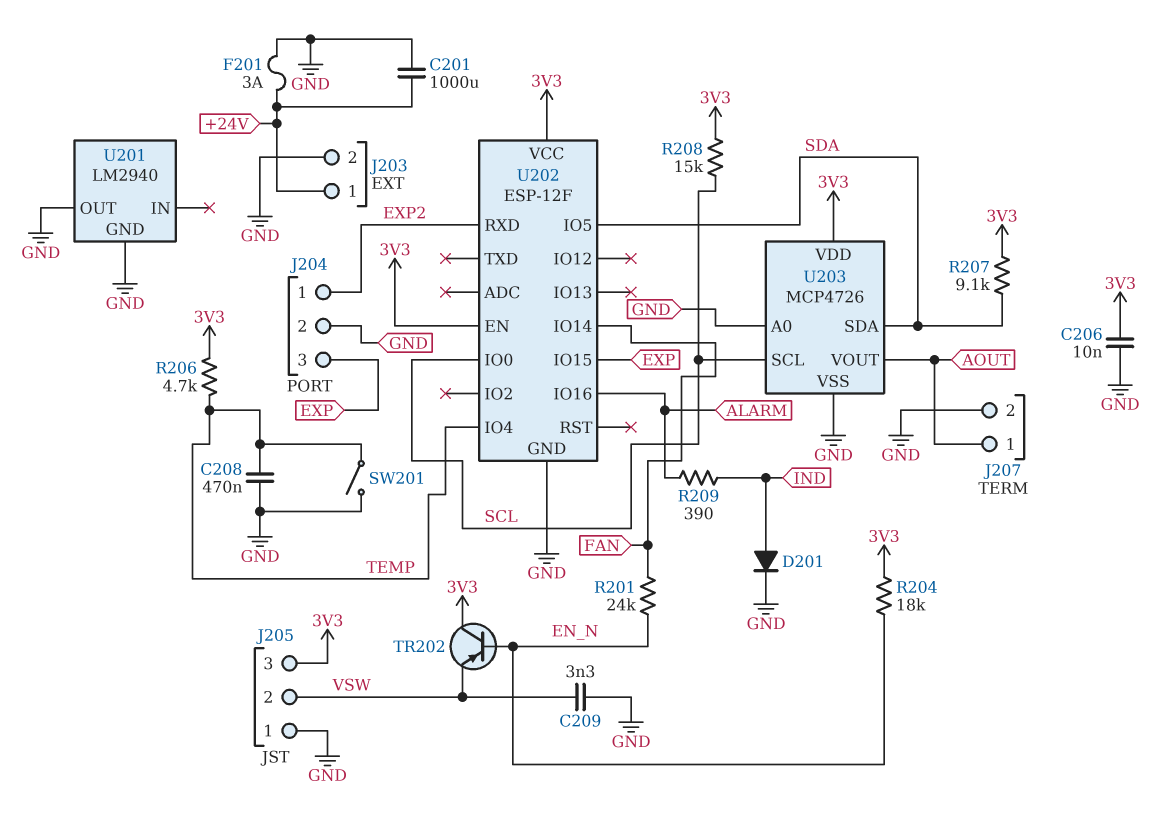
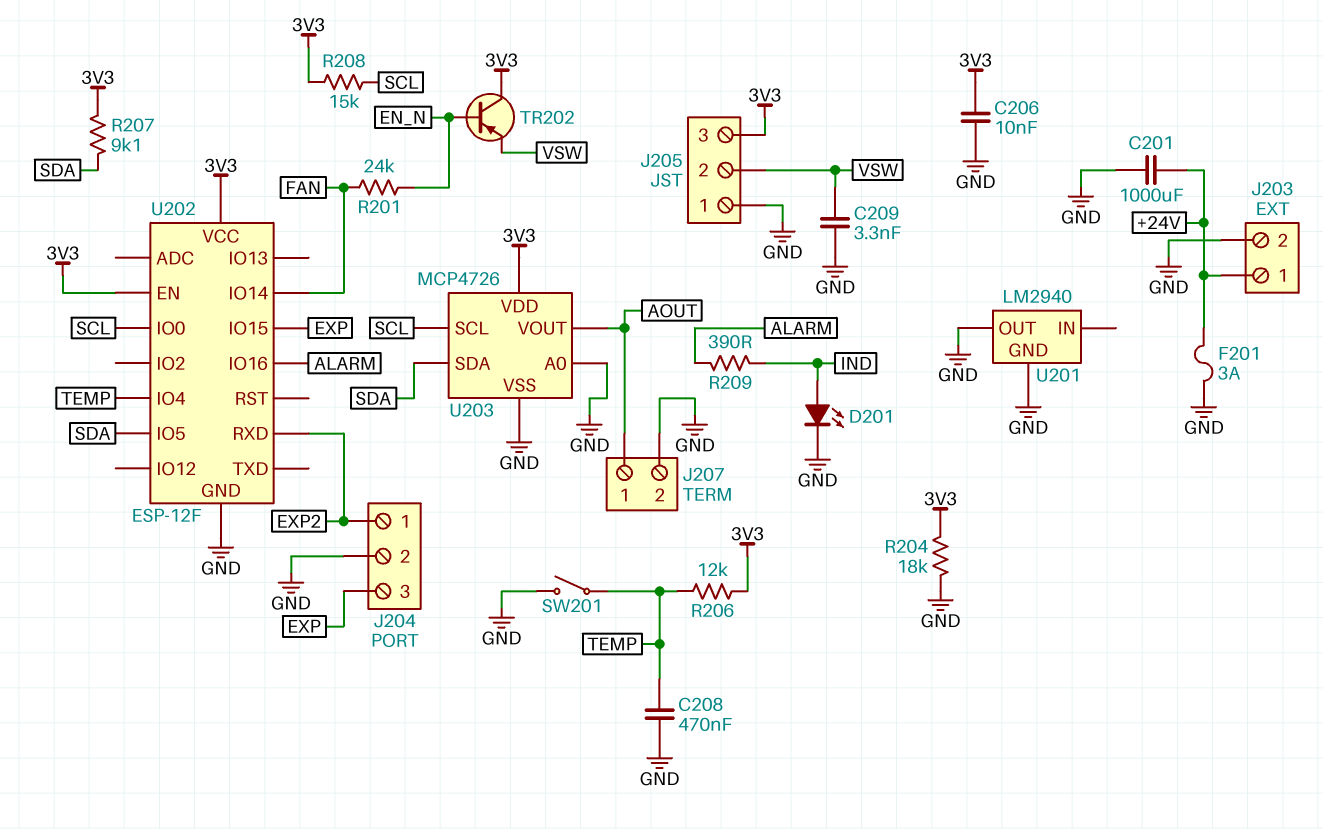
D201: diode (A IND, K GND) -> LED (A IND, K GND)
R204: 18k (3V3, EN_N) -> 18k (3V3, GND)
R206: 4.7k (3V3, TEMP) -> 12k (3V3, TEMP)

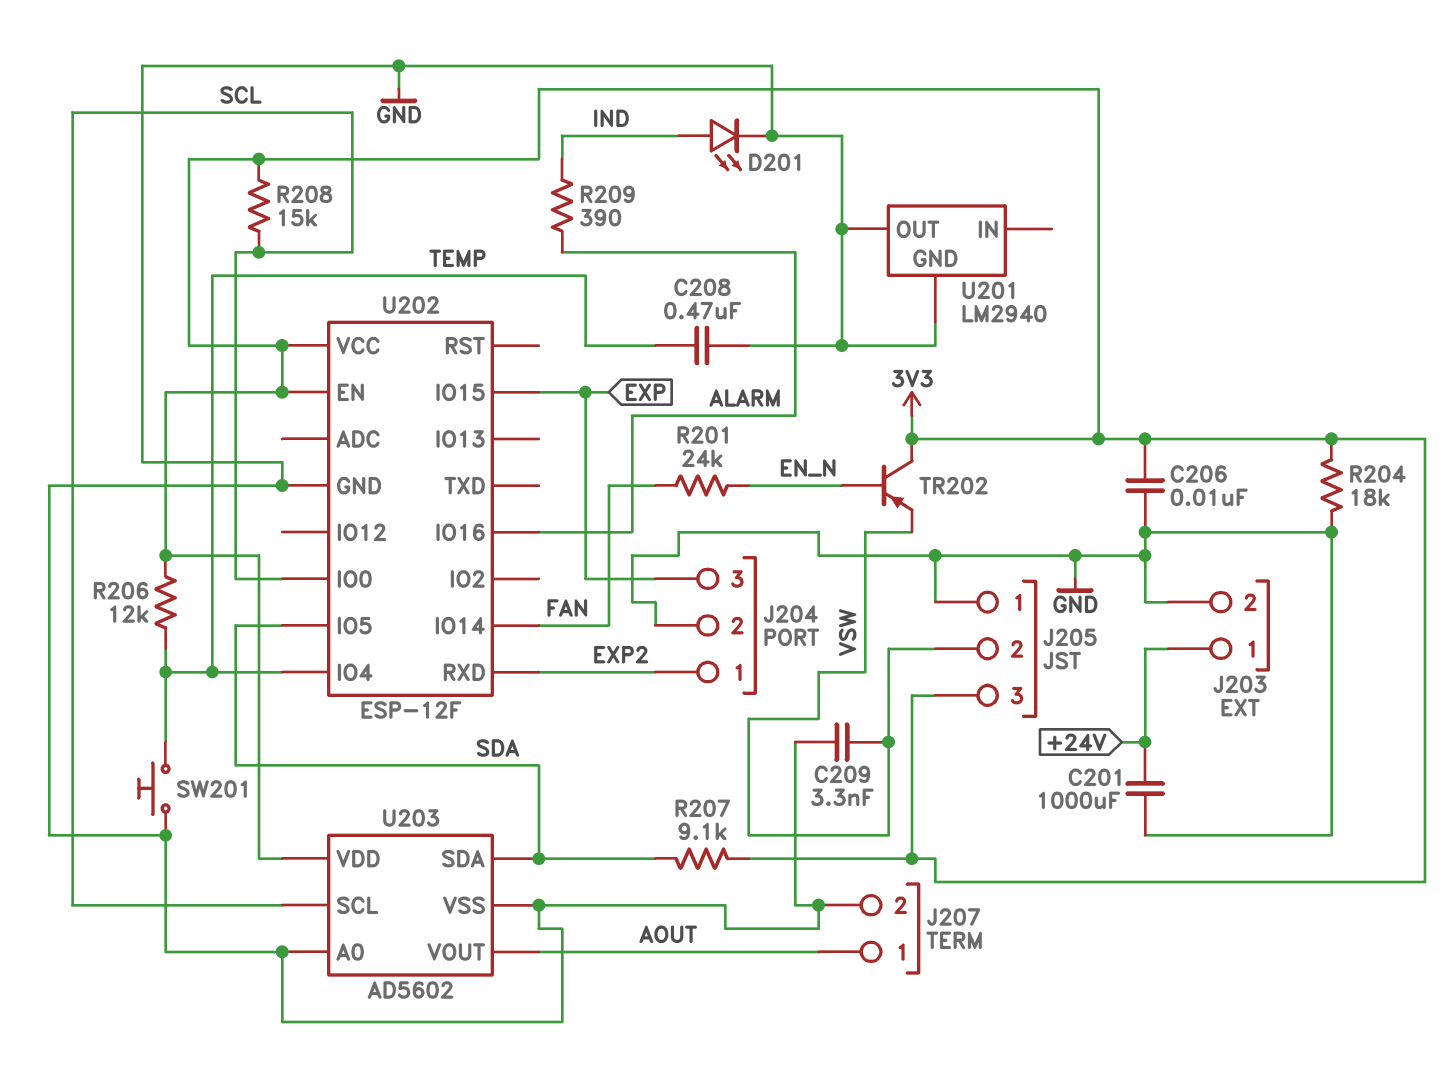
F201: 3A (+24V, GND) -> none
SW201: switch (GND, TEMP) -> button (GND, TEMP)
U203: MCP4726 -> AD5602

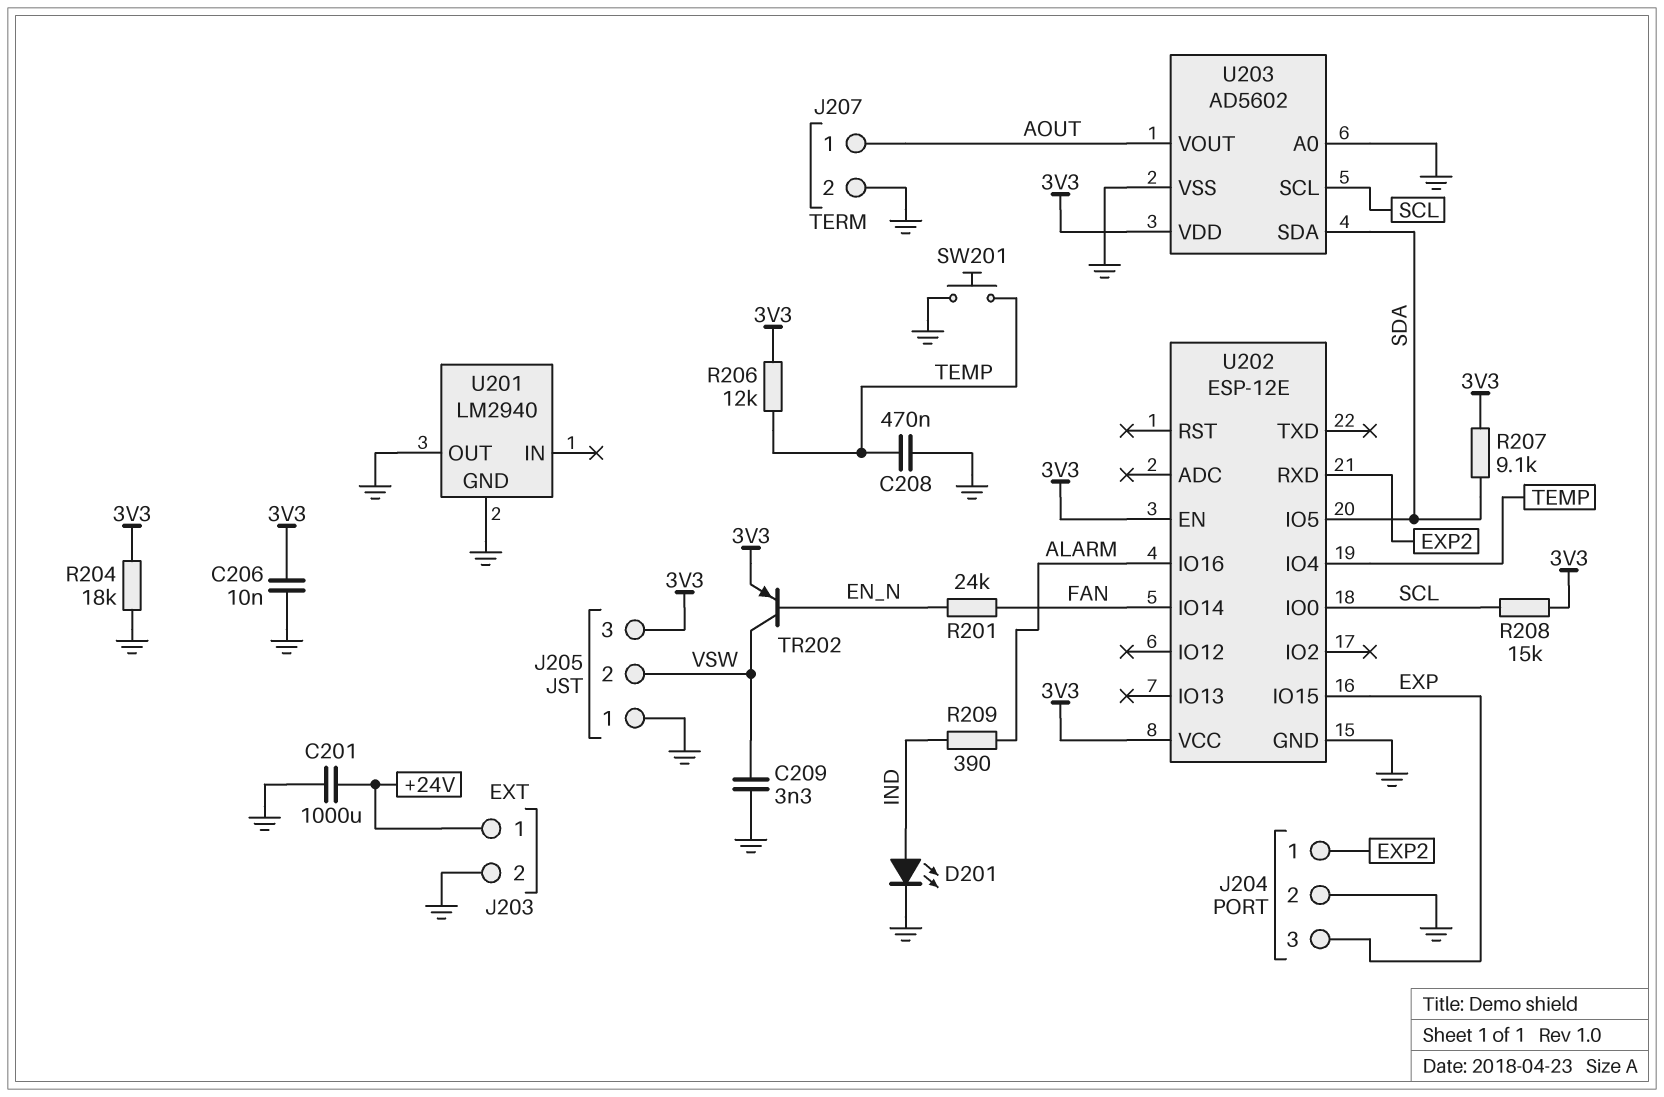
TR202: PNP (B EN_N, C 3V3, E VSW) -> PNP (B EN_N, C VSW, E 3V3)
U202: ESP-12F -> ESP-12E

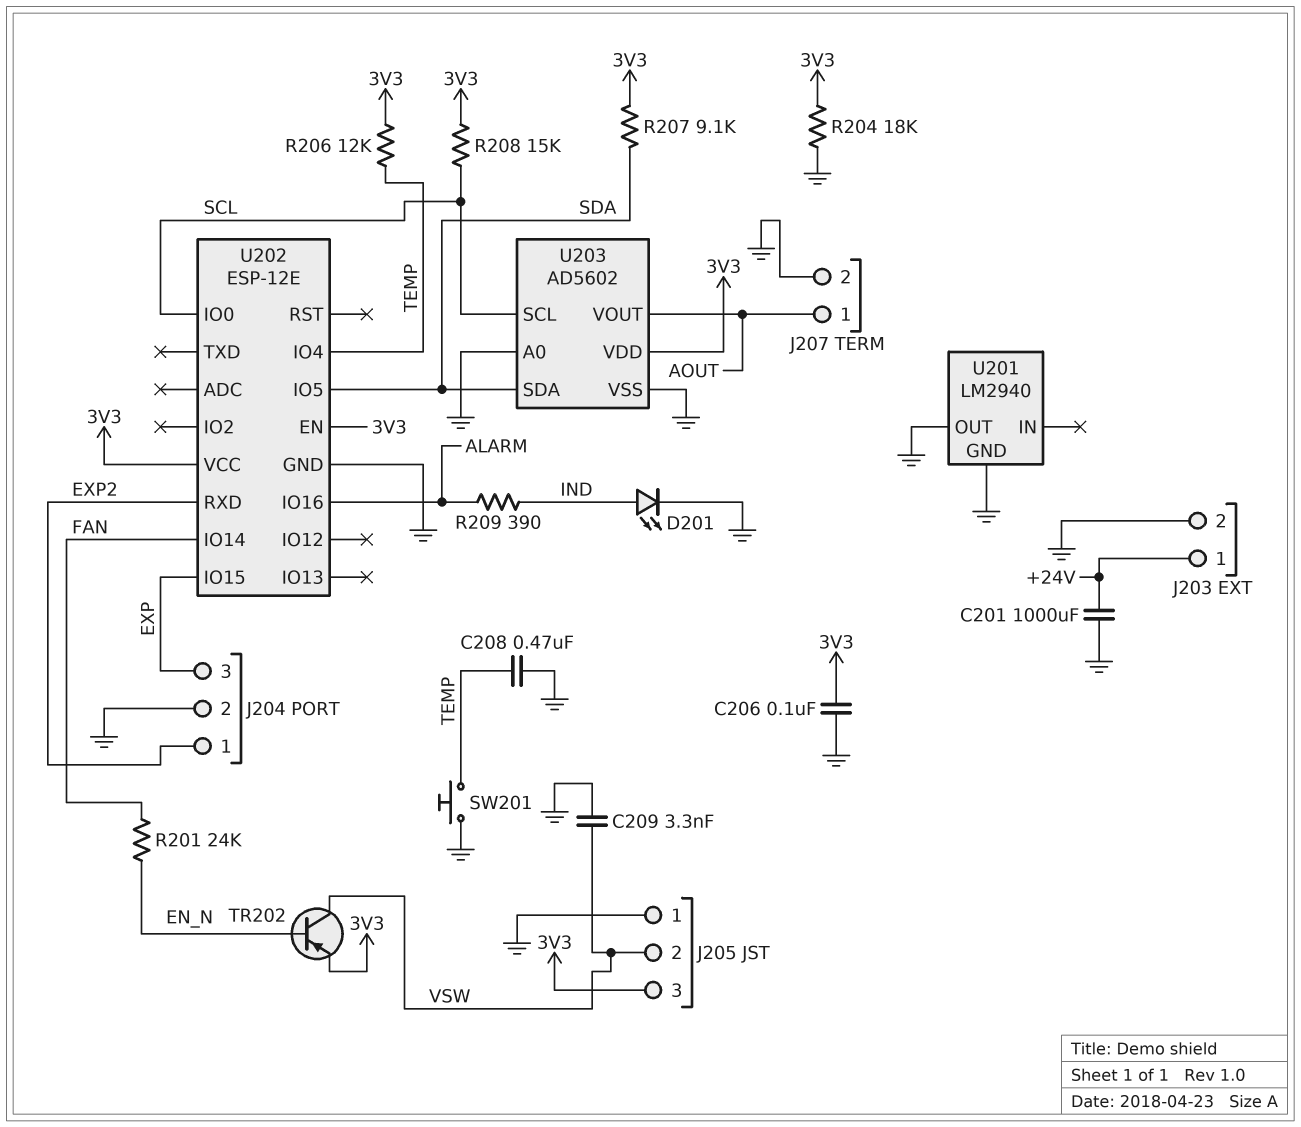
C206: 10nF (3V3, GND) -> 100nF (3V3, GND)

